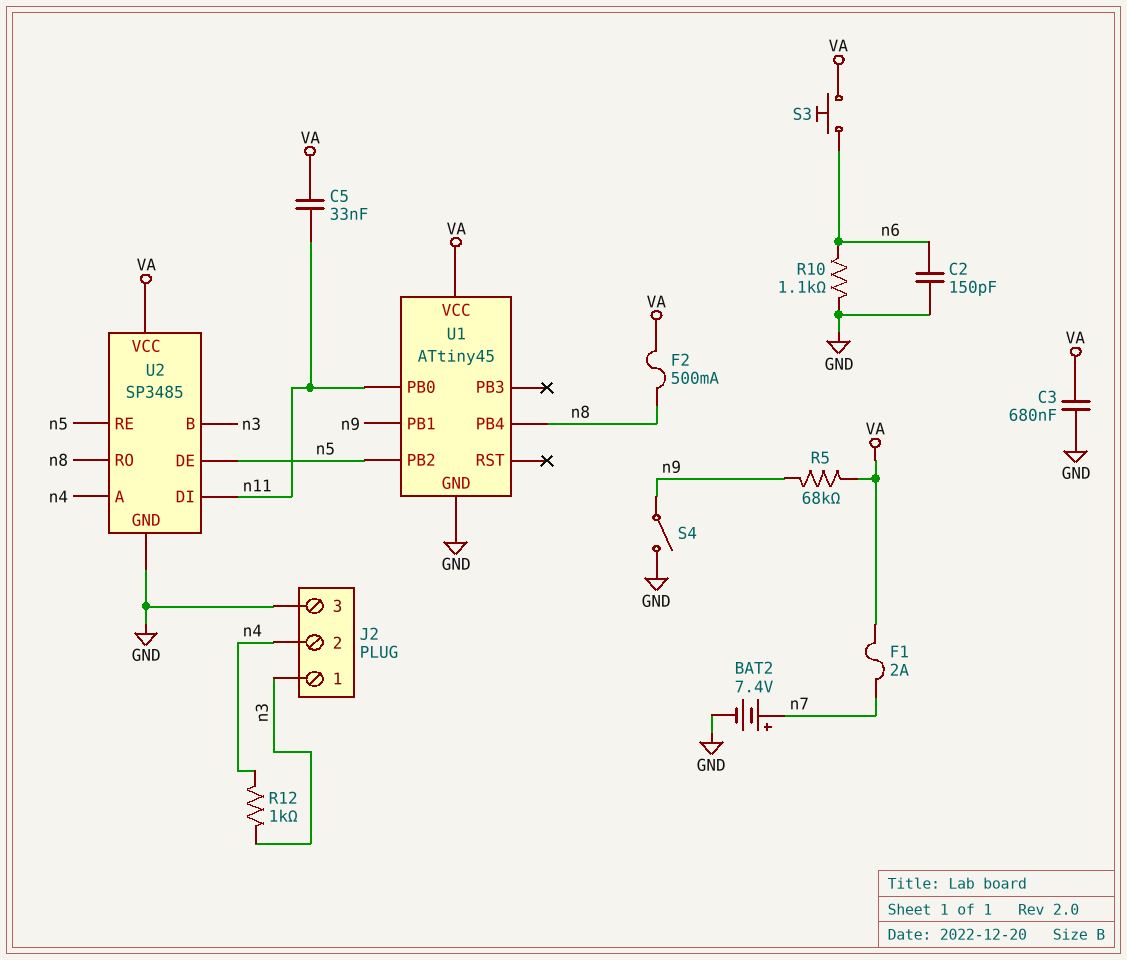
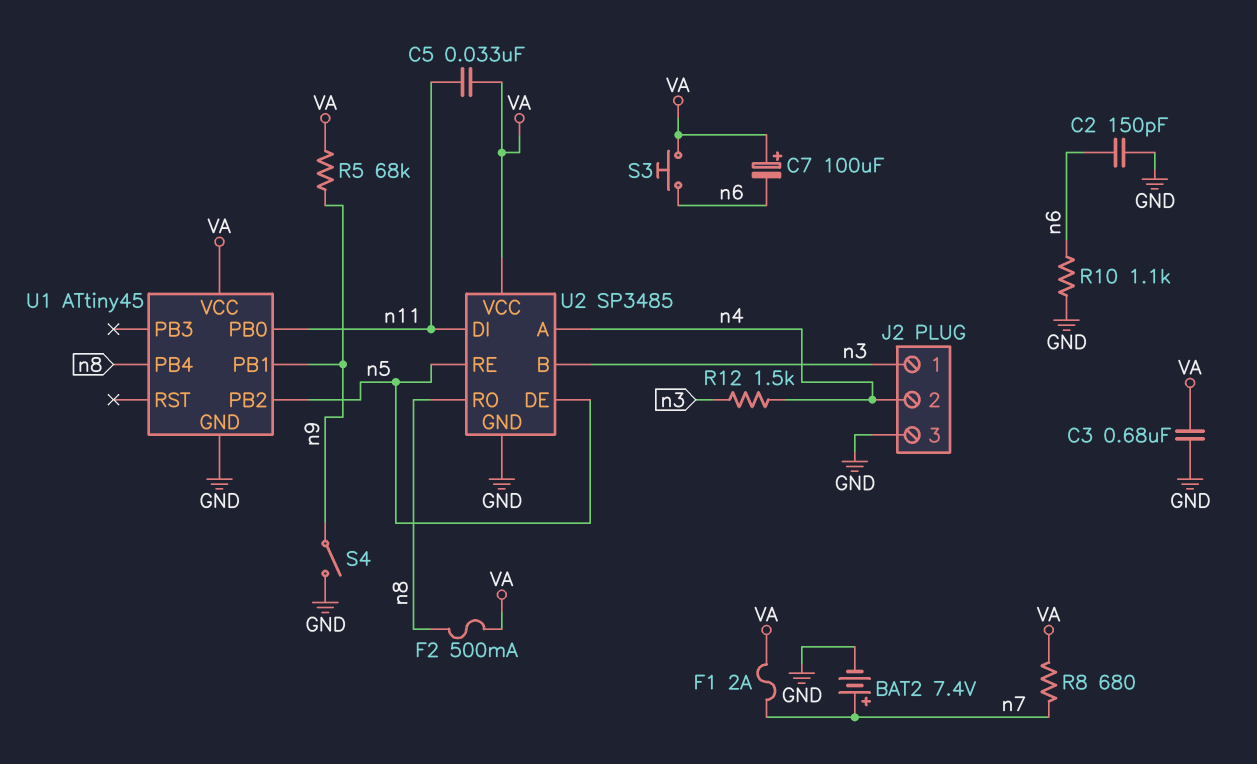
C7: none -> 100uF (plus VA, minus n6)
R8: none -> 680 (VA, n7)
R12: 1k (n3, n4) -> 1.5k (n3, n4)

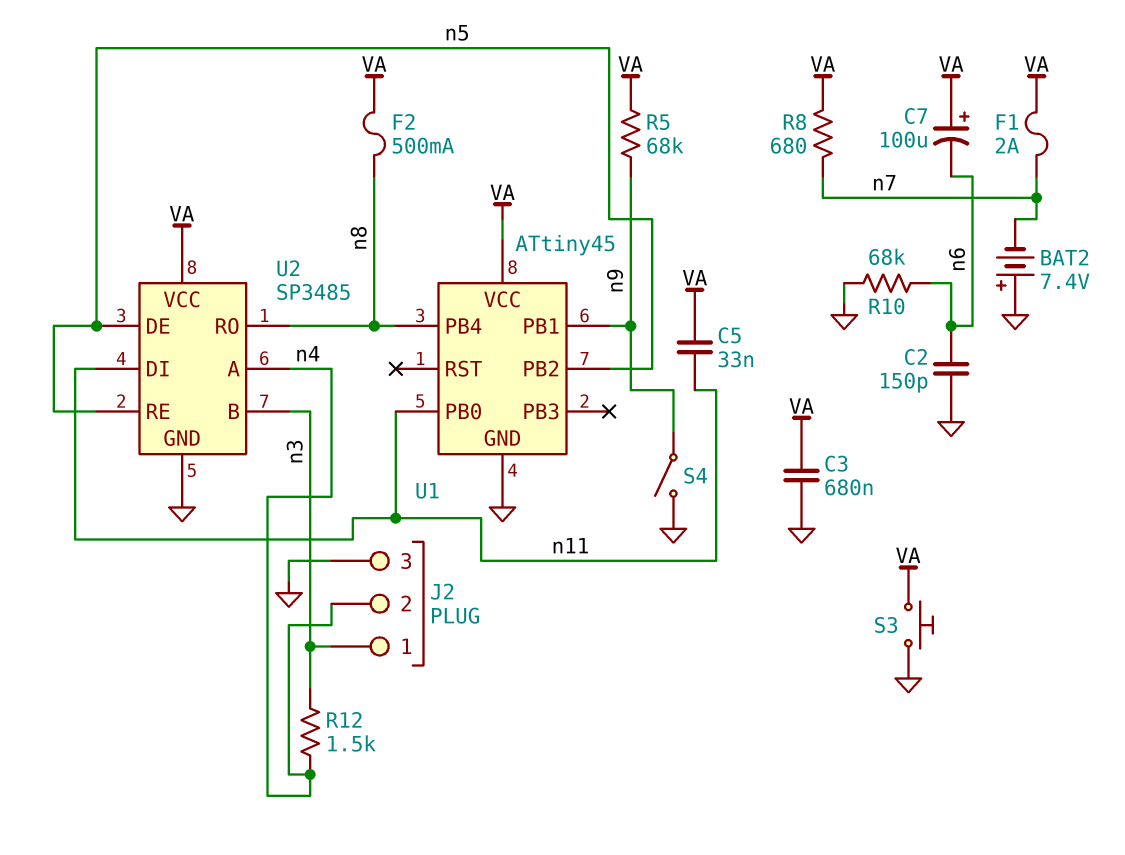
BAT2: 7.4V (plus n7, minus GND) -> 7.4V (plus GND, minus n7)
R10: 1.1k (GND, n6) -> 68k (GND, n6)
S3: button (VA, n6) -> button (GND, VA)

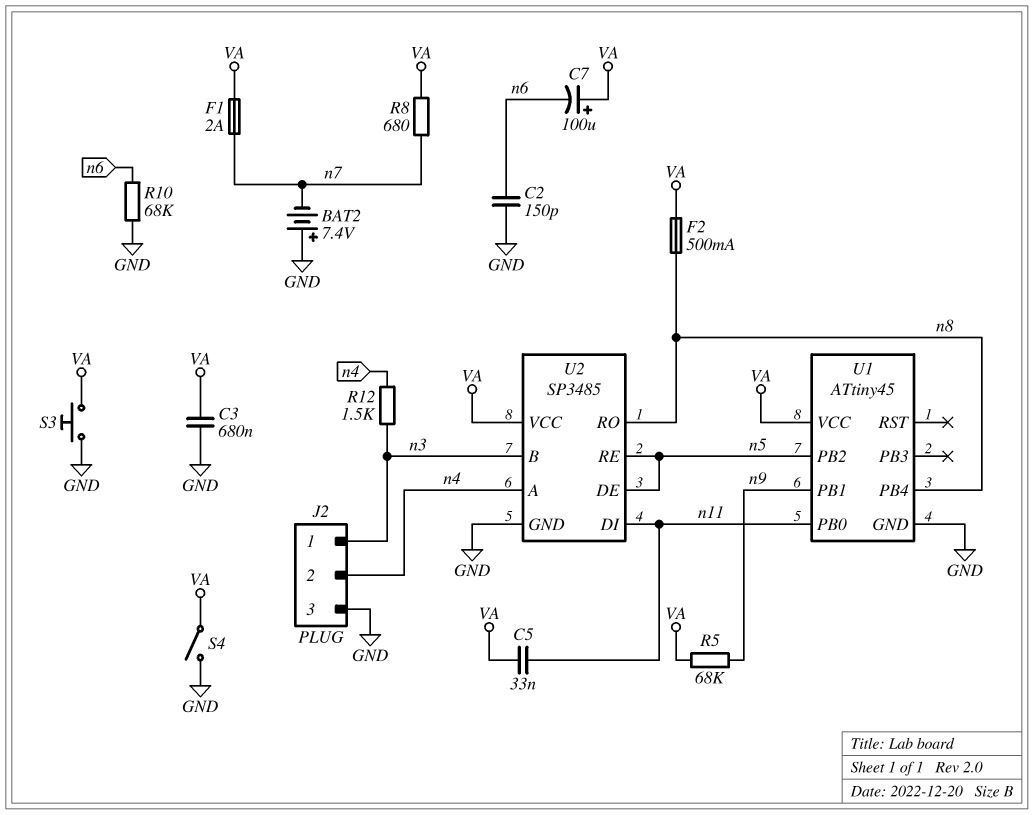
S4: switch (GND, n9) -> switch (GND, VA)

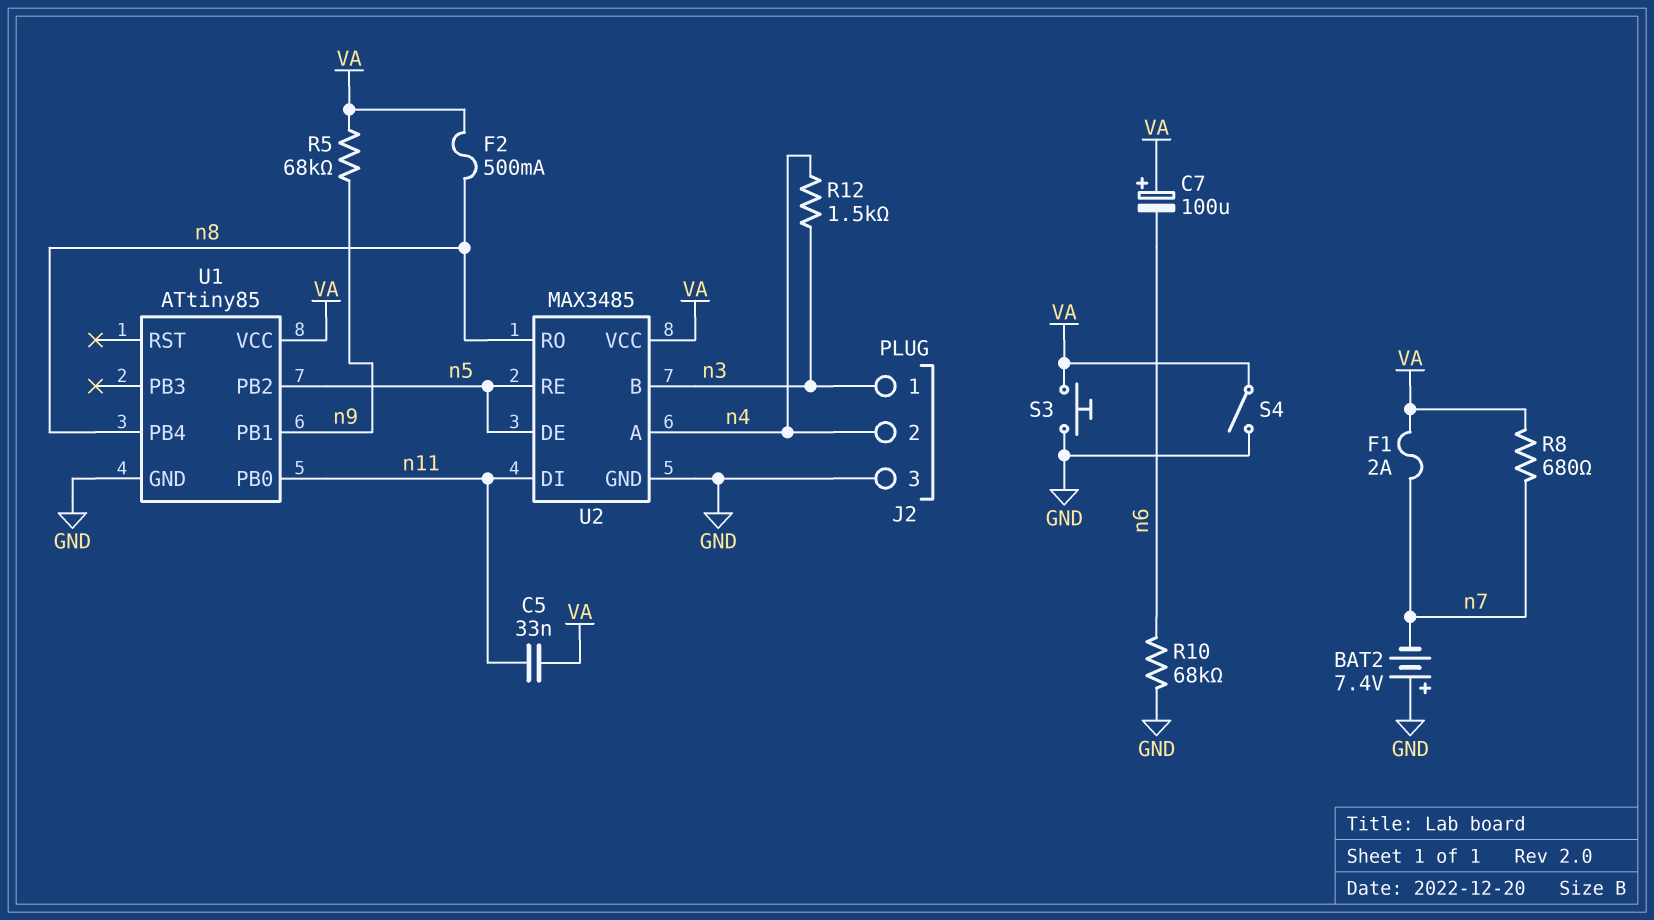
C2: 150pF (GND, n6) -> none
C3: 680nF (GND, VA) -> none
U1: ATtiny45 -> ATtiny85
U2: SP3485 -> MAX3485

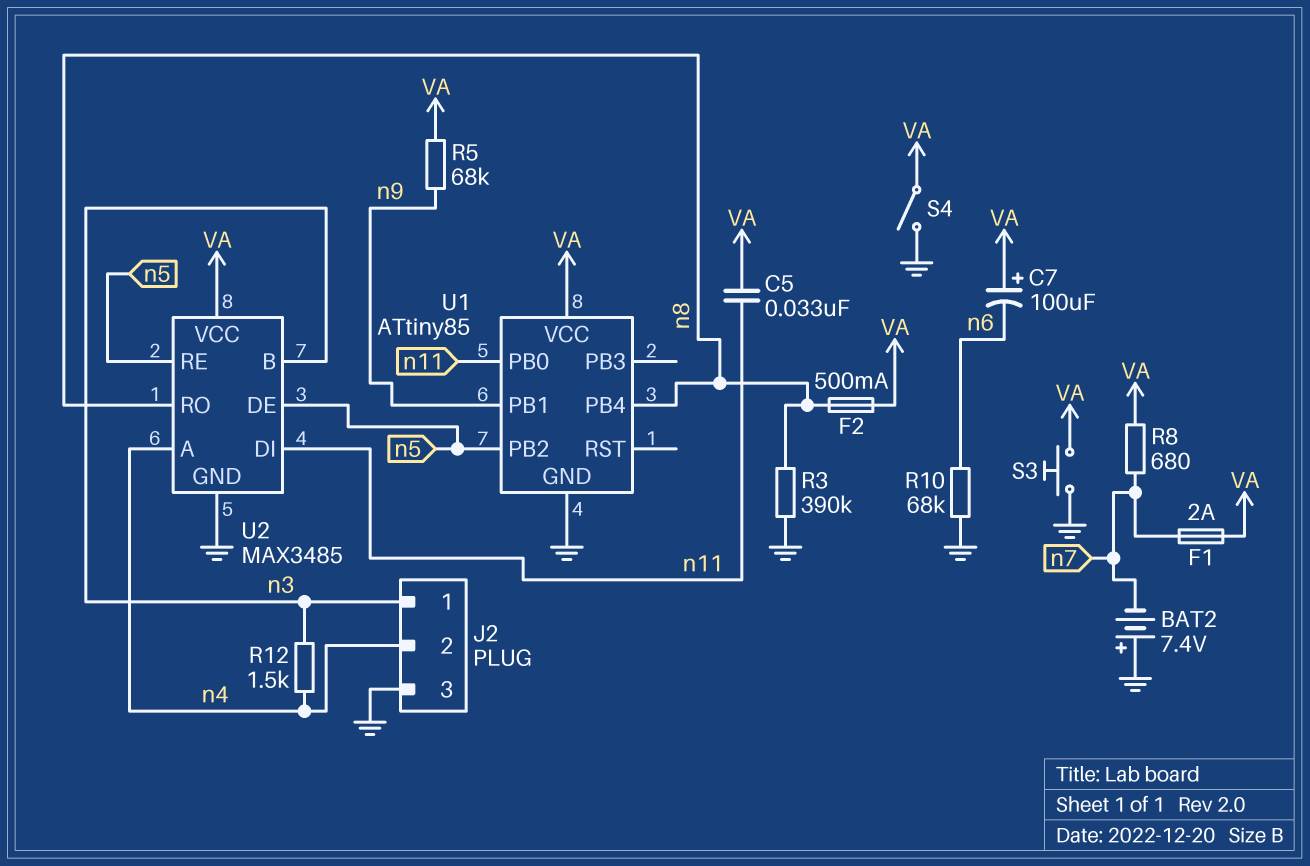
R3: none -> 390k (GND, n8)

